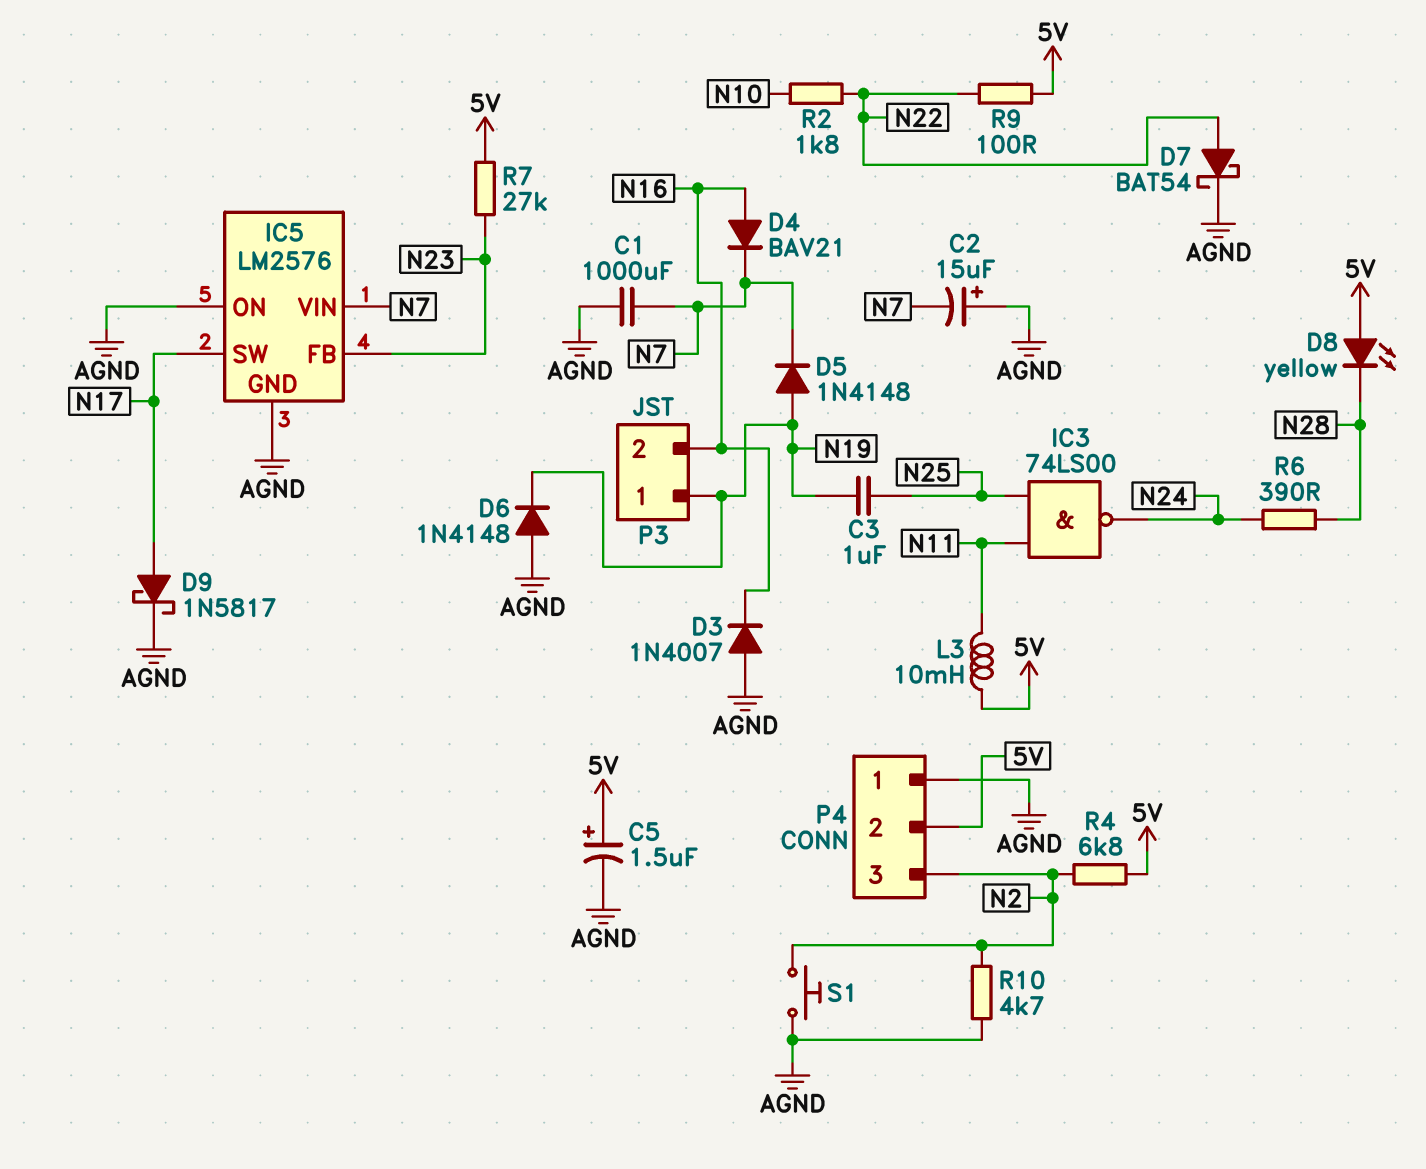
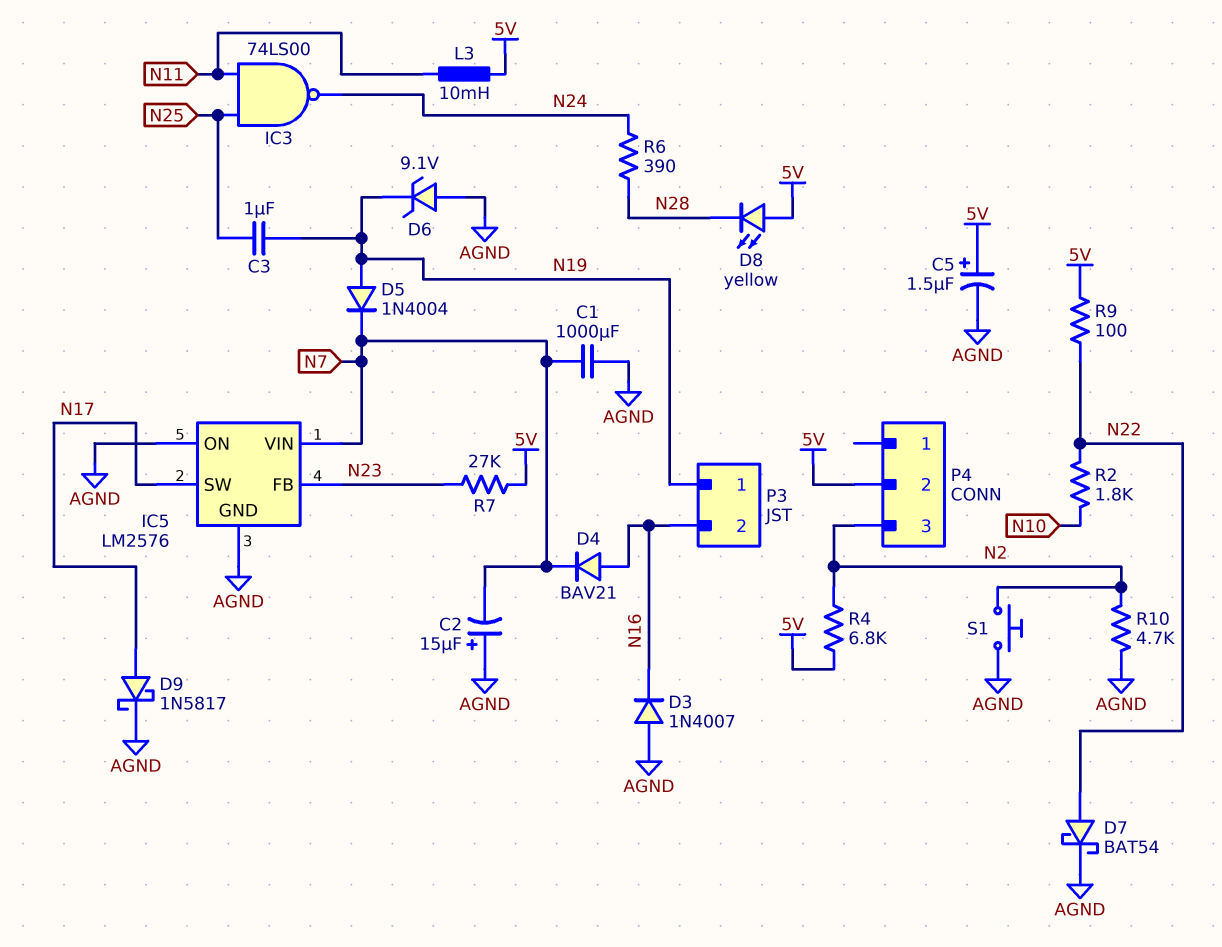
D5: diode 1N4148 (A N19, K N7) -> diode 1N4004 (A N19, K N7)
D6: diode 1N4148 (A AGND, K N19) -> zener 9.1V (A AGND, K N19)
P4 pin 1: AGND -> none

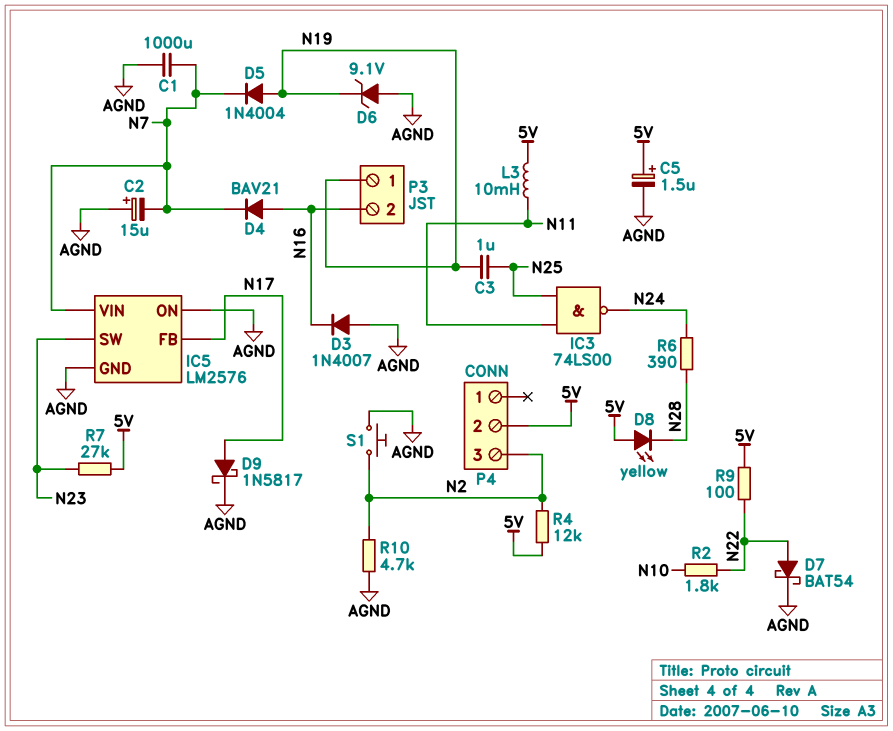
IC5 pin FB: N23 -> N17
IC5 pin SW: N17 -> N23
R4: 6.8k (5V, N2) -> 12k (5V, N2)

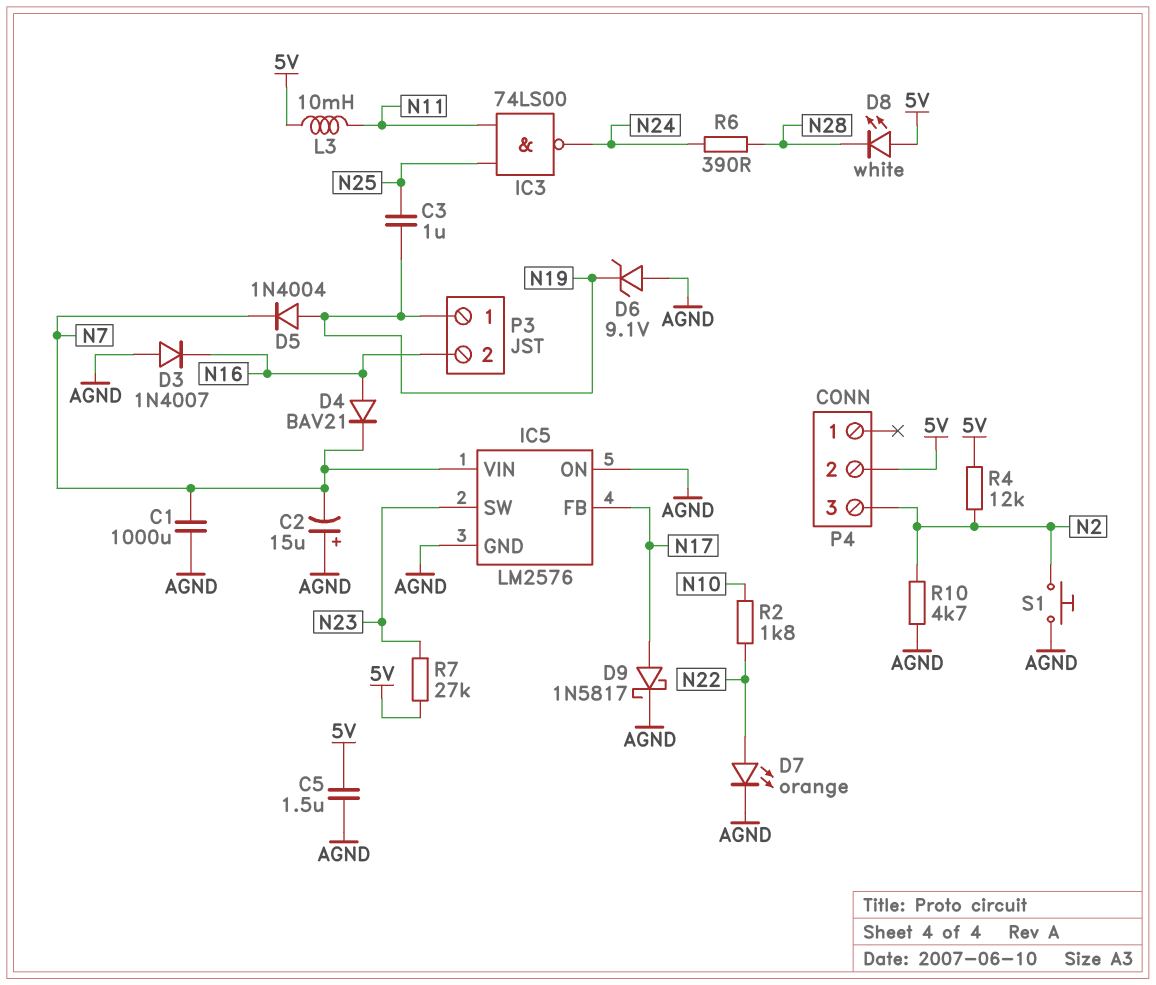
C5: 1.5uF (plus 5V, minus AGND) -> 1.5uF (5V, AGND)
D7: schottky BAT54 (A N22, K AGND) -> LED orange (A N22, K AGND)
D8: LED yellow (A 5V, K N28) -> LED white (A 5V, K N28)
R9: 100 (5V, N22) -> none

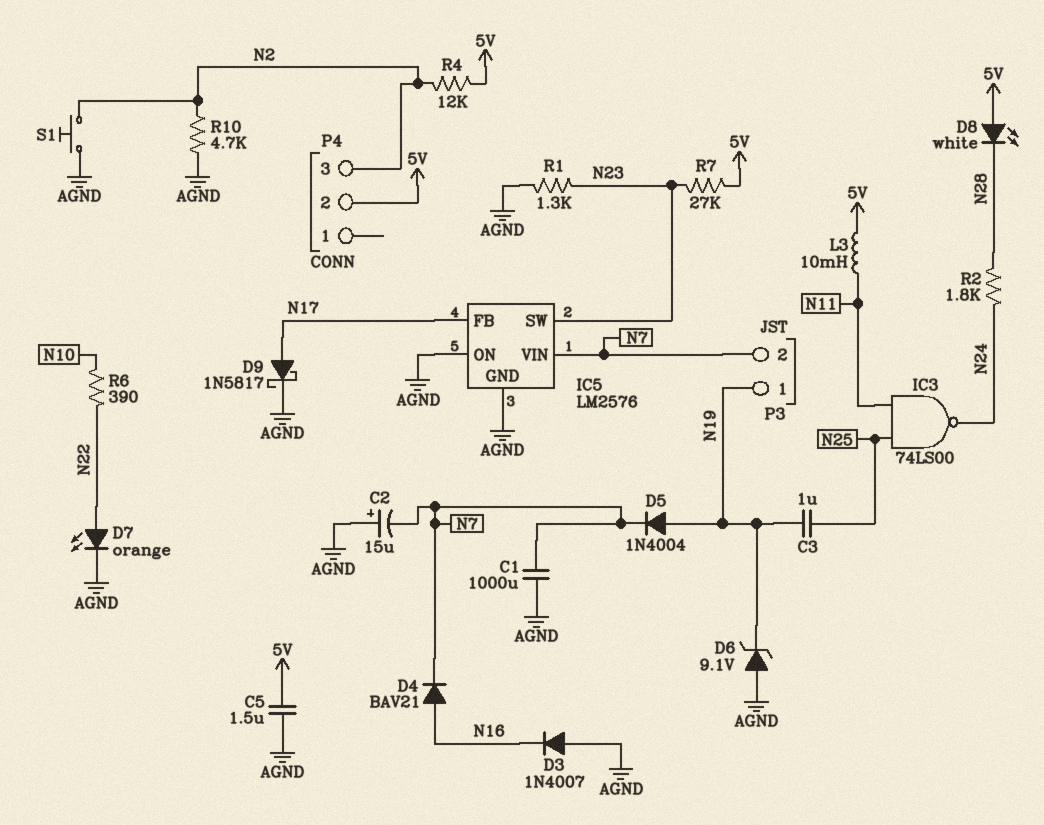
P3 pin 2: N16 -> N7
R1: none -> 1.3k (AGND, N23)
R2: 1.8k (N10, N22) -> 1.8k (N24, N28)
R6: 390 (N24, N28) -> 390 (N10, N22)

